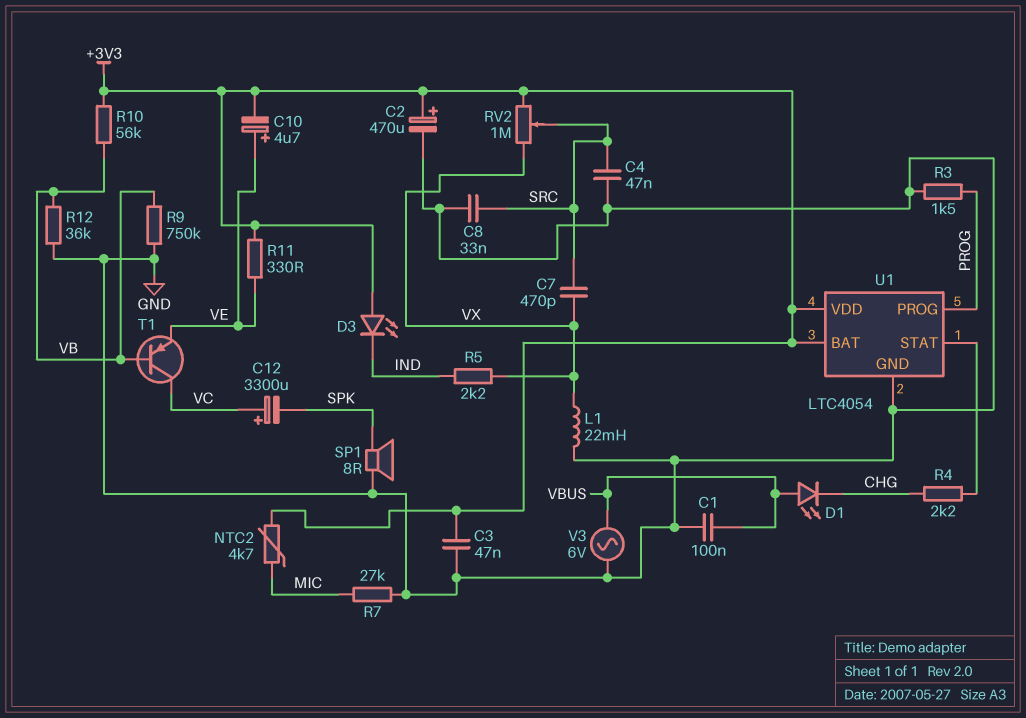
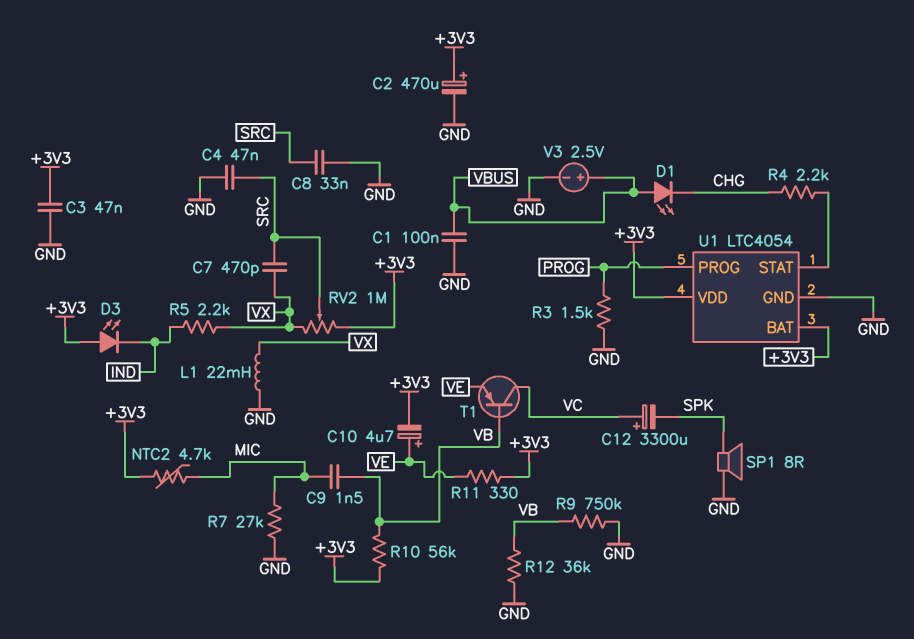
C9: none -> 1.5nF (MIC, VB)
V3: AC 6V (GND, VBUS) -> 2.5V (plus VBUS, minus GND)

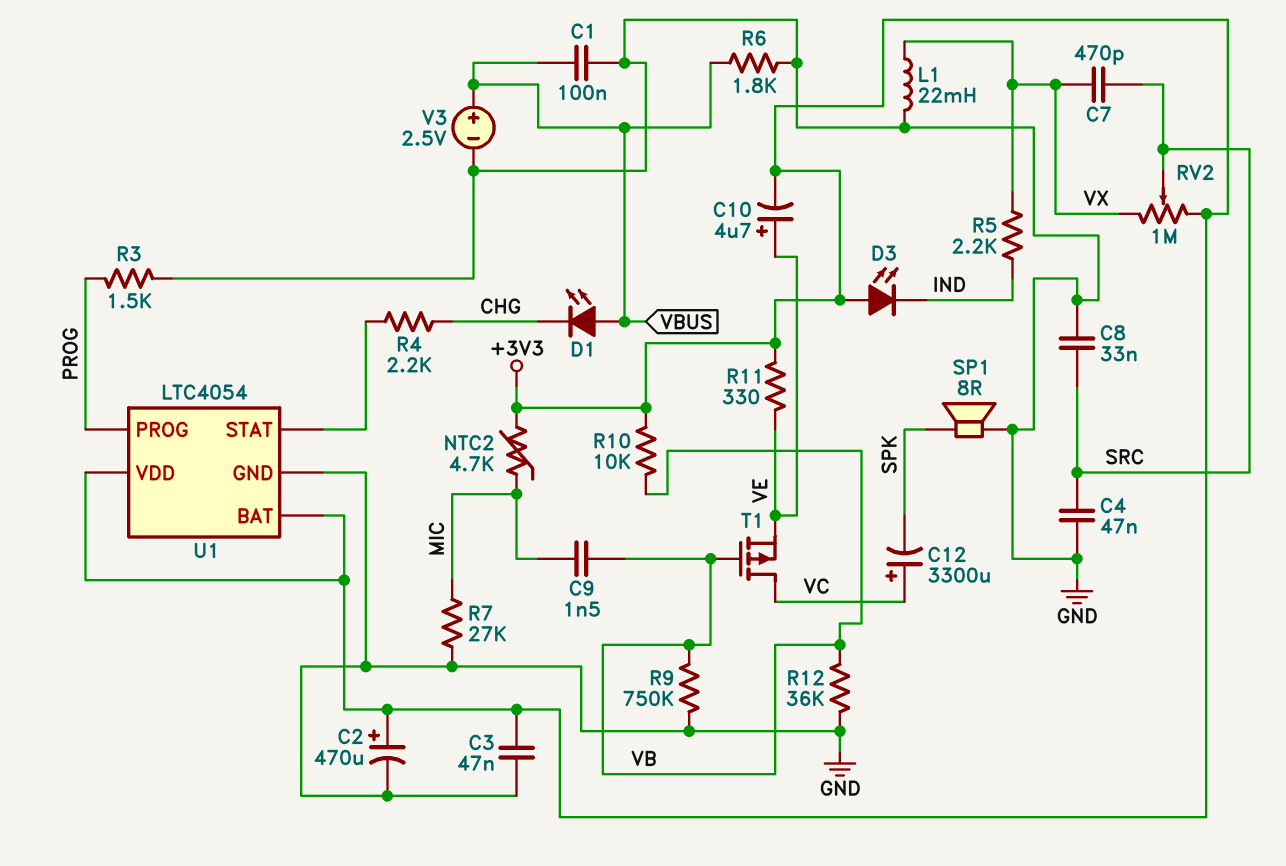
R6: none -> 1.8k (GND, VBUS)
R10: 56k (+3V3, VB) -> 10k (+3V3, VB)
T1: PNP (B VB, C VC, E VE) -> PMOS (G VB, D VC, S VE)

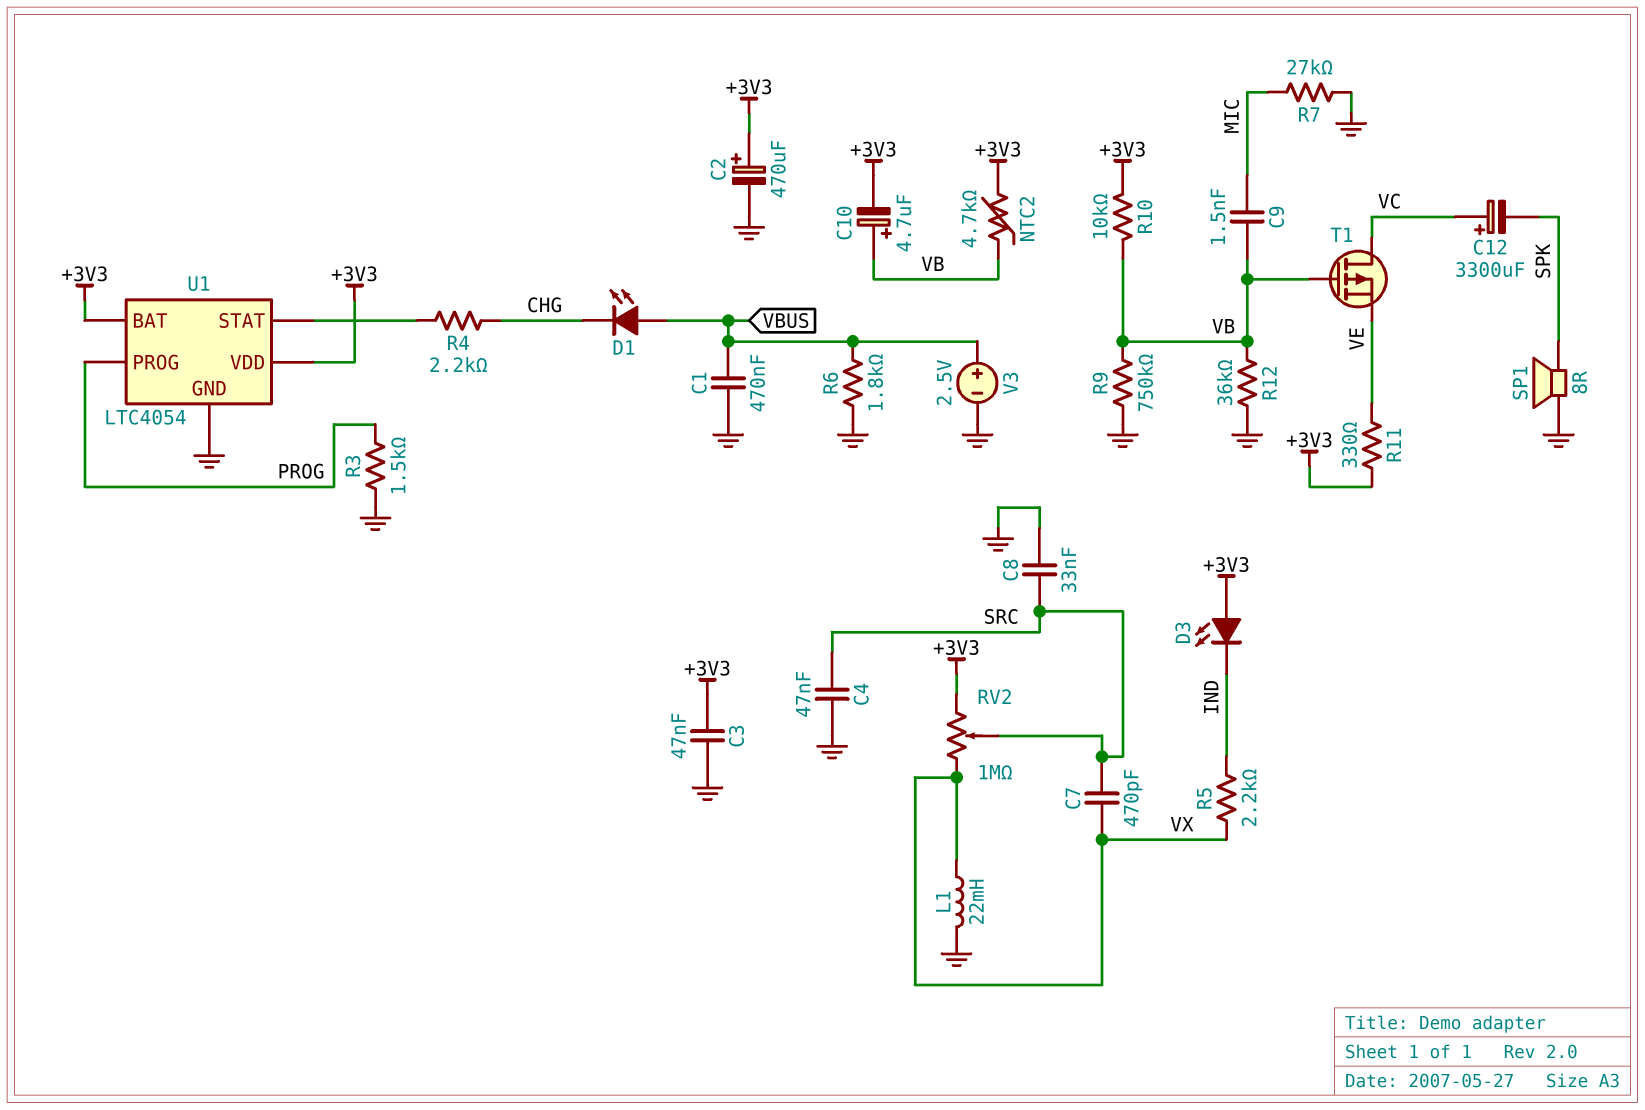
C1: 100nF (GND, VBUS) -> 470nF (GND, VBUS)
C10: 4.7uF (plus VE, minus +3V3) -> 4.7uF (plus VB, minus +3V3)
NTC2: 4.7k (+3V3, MIC) -> 4.7k (+3V3, VB)

